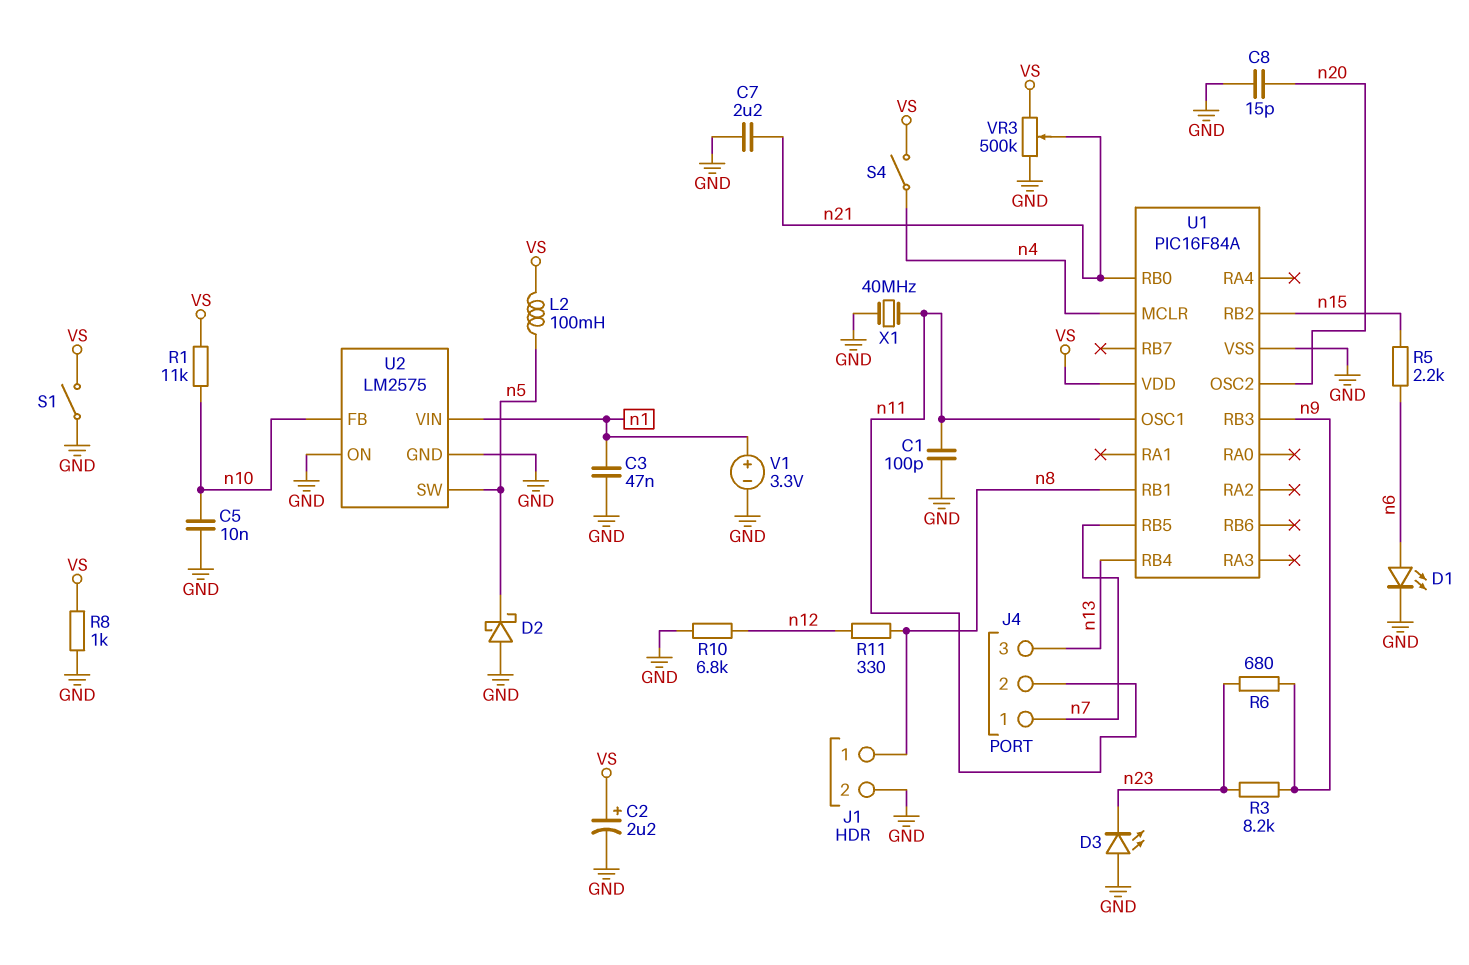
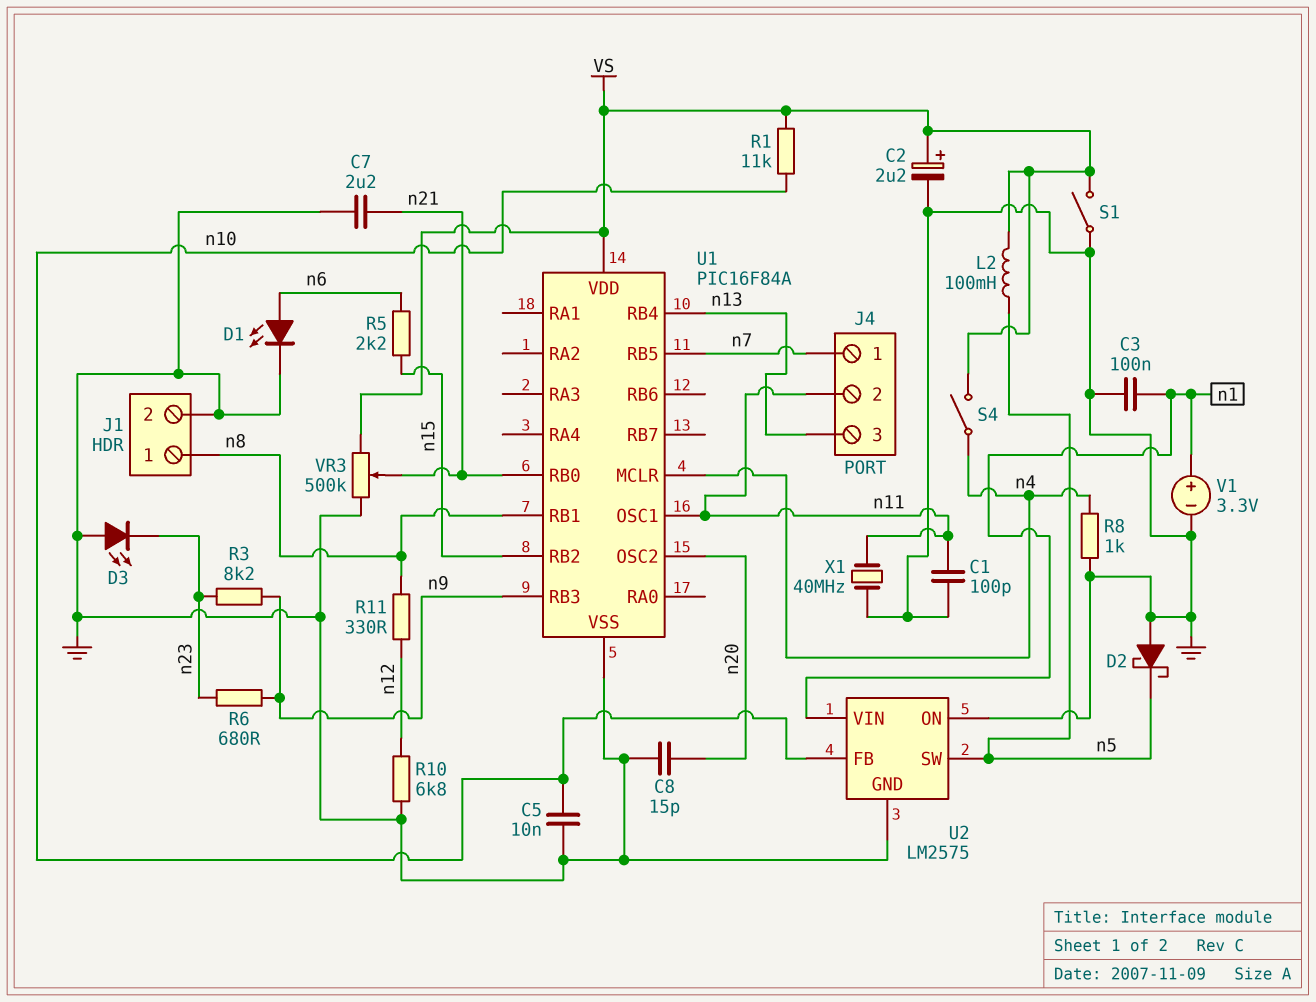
C3: 47nF (GND, n1) -> 100nF (GND, n1)
R8: 1k (GND, VS) -> 1k (GND, n4)

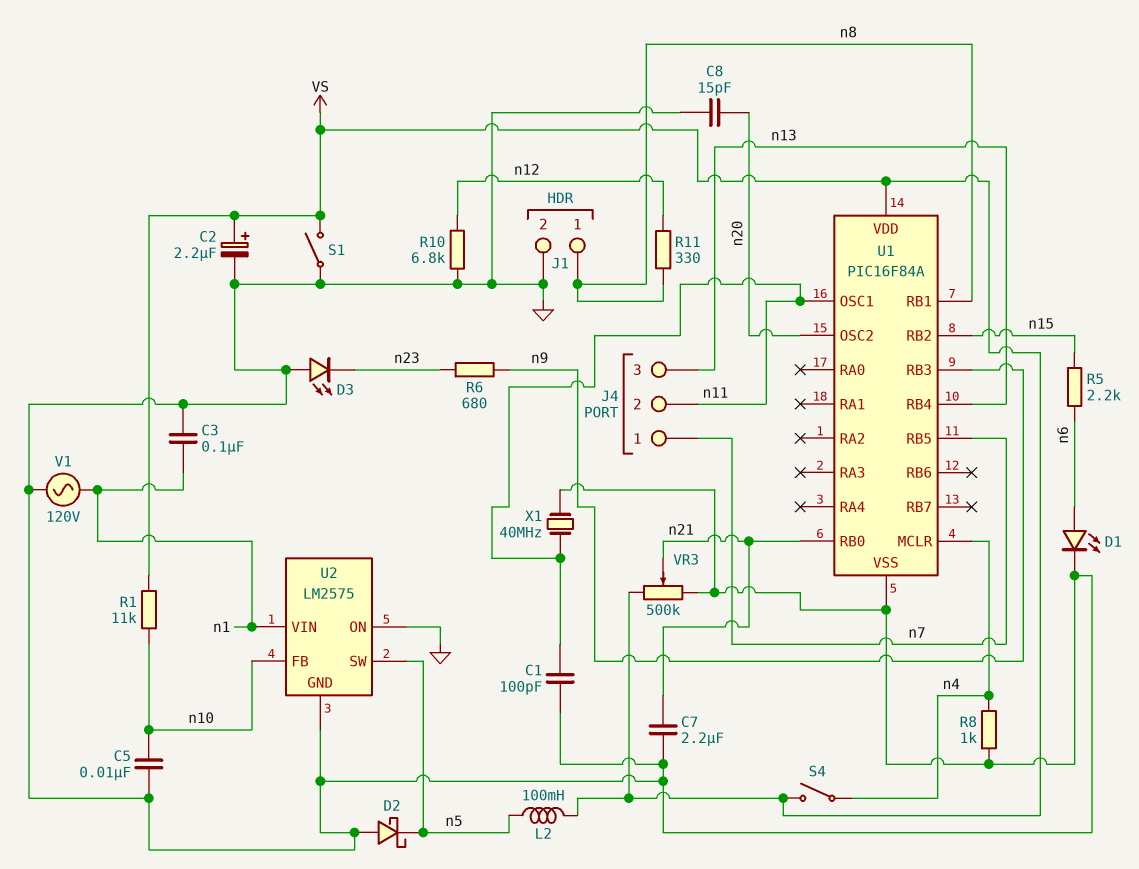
R3: 8.2k (n9, n23) -> none
V1: 3.3V (plus n1, minus GND) -> AC 120V (GND, n1)

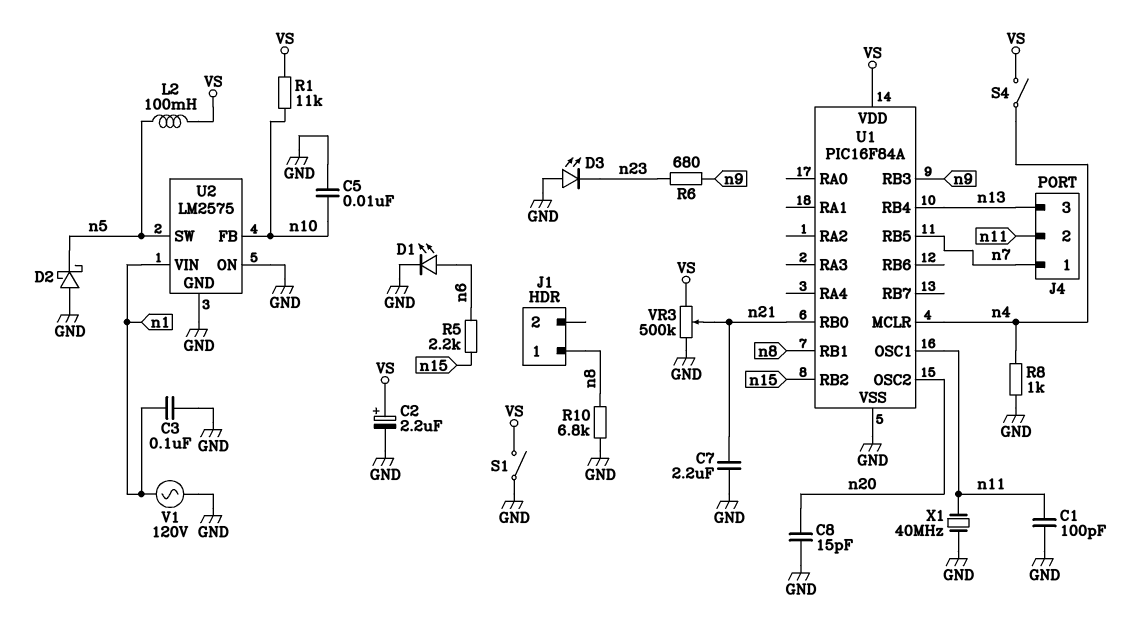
J1 pin 2: GND -> none
R10: 6.8k (GND, n12) -> 6.8k (GND, n8)
R11: 330 (n8, n12) -> none

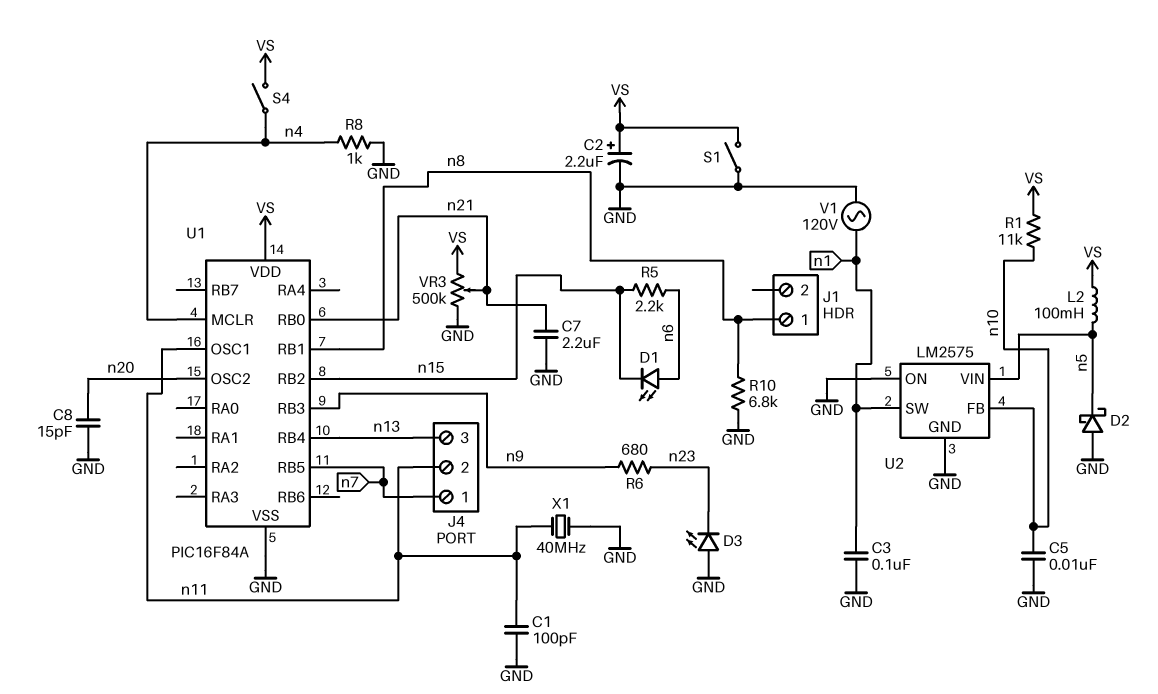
D1: LED (A n6, K GND) -> LED (A n6, K n15)
U2 pin SW: n5 -> n1
U2 pin VIN: n1 -> n5

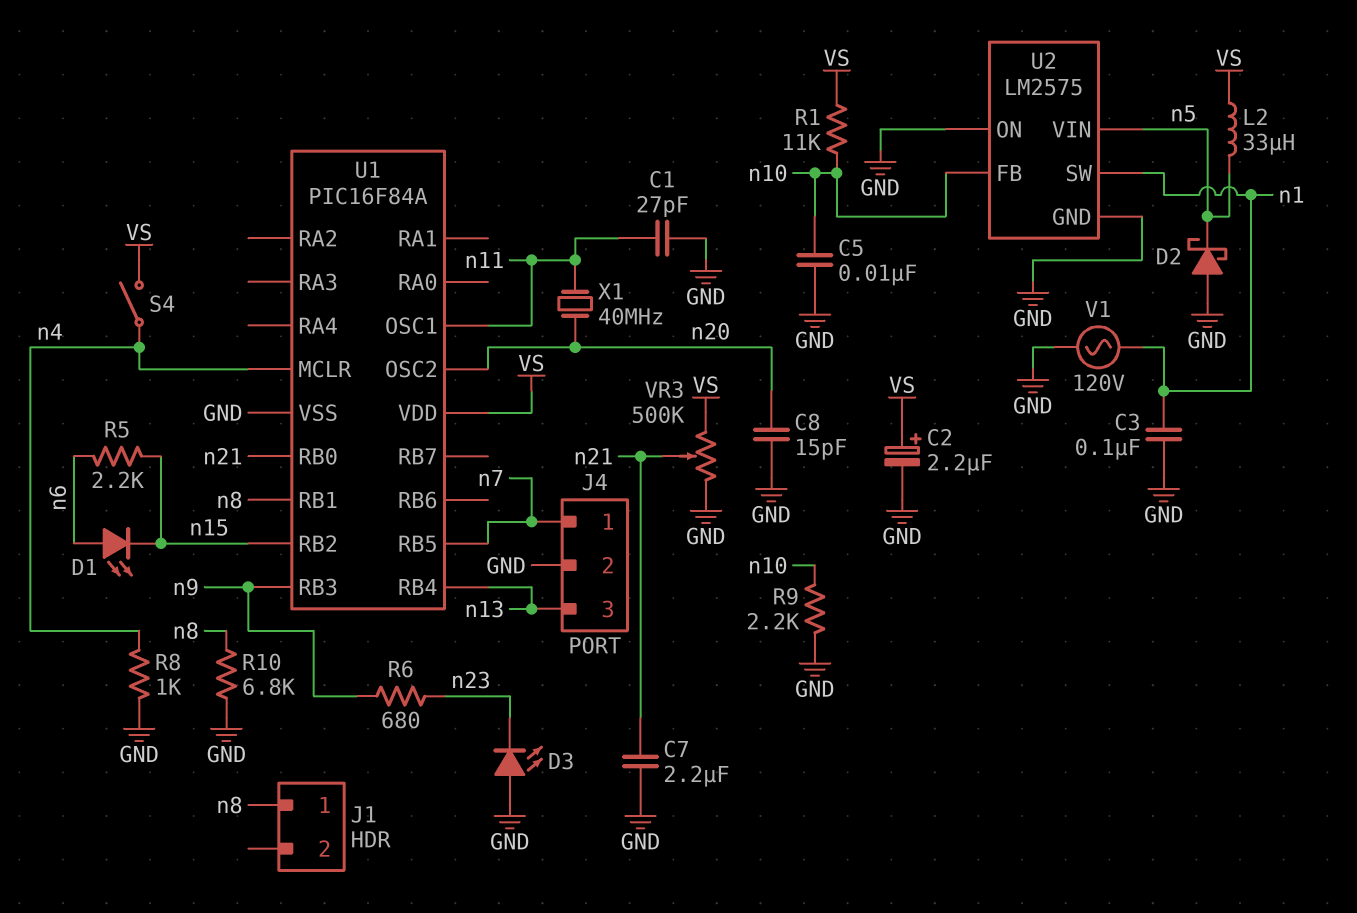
C1: 100pF (GND, n11) -> 27pF (GND, n11)
J4 pin 2: n11 -> GND
L2: 100mH (VS, n5) -> 33uH (VS, n5)
R9: none -> 2.2k (GND, n10)
S1: switch (GND, VS) -> none
X1: 40MHz (GND, n11) -> 40MHz (n11, n20)

